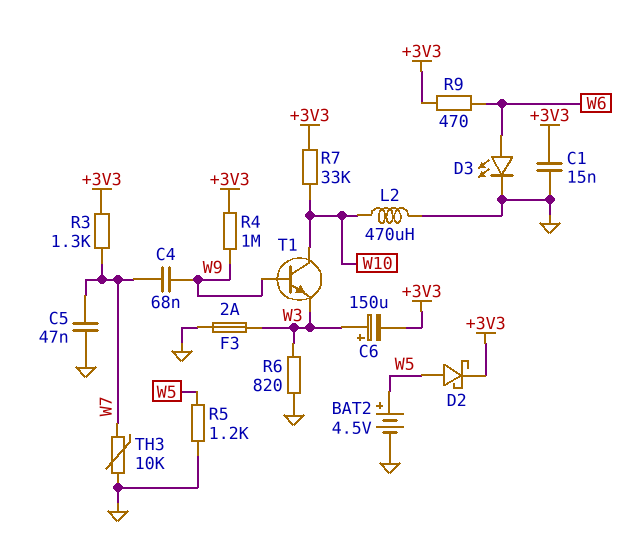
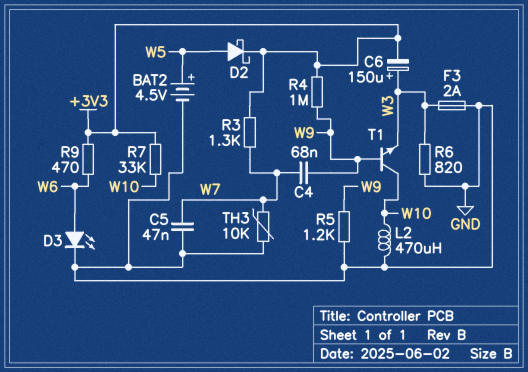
C1: 15nF (+3V3, GND) -> none
R5: 1.2k (GND, W5) -> 1.2k (GND, W9)

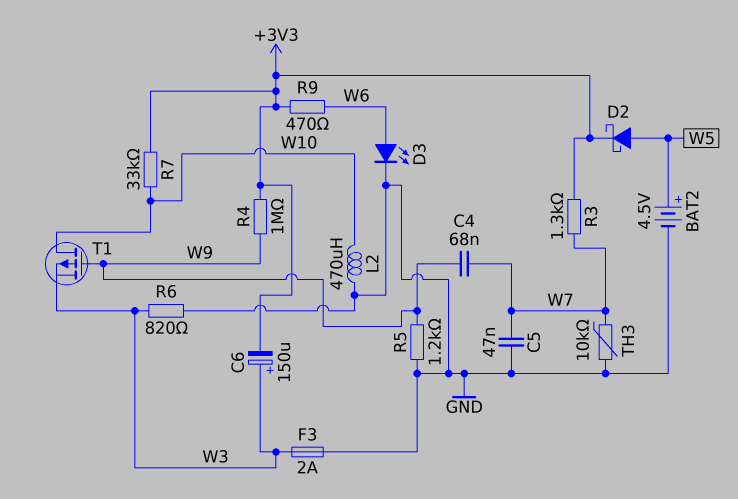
T1: NPN (B W9, C W10, E W3) -> PMOS (G W9, D W10, S W3)

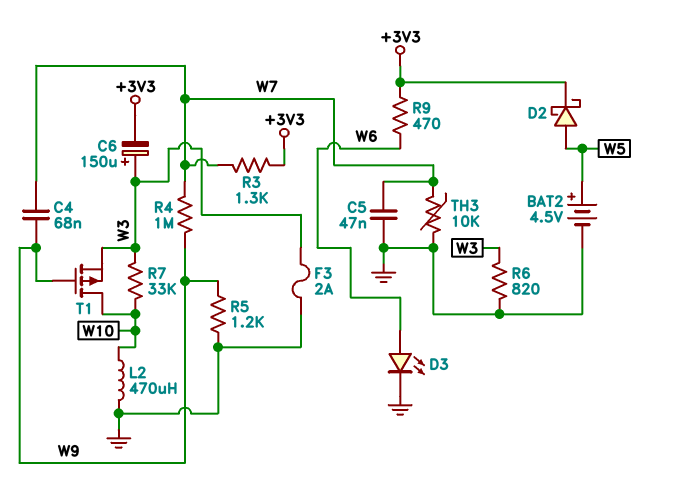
R4: 1M (+3V3, W9) -> 1M (W7, W9)
R7: 33k (+3V3, W10) -> 33k (W3, W10)

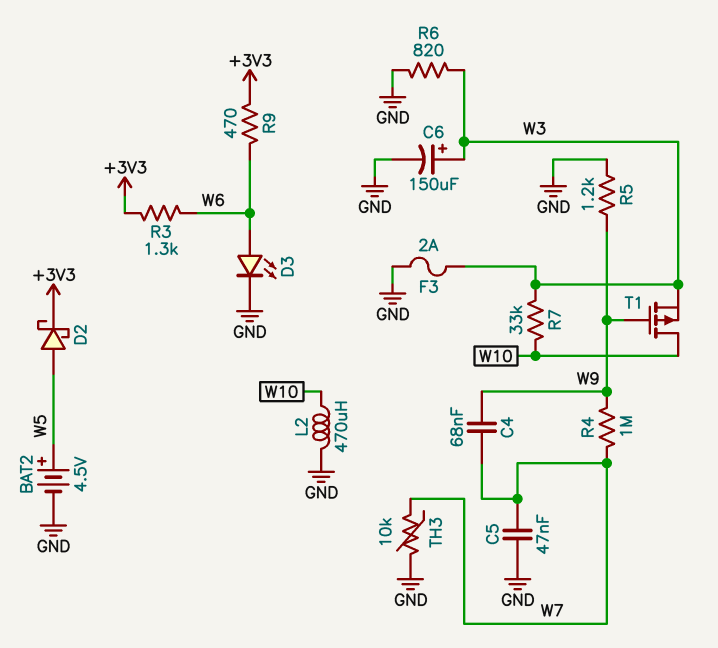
C6: 150uF (plus W3, minus +3V3) -> 150uF (plus W3, minus GND)
R3: 1.3k (+3V3, W7) -> 1.3k (+3V3, W6)

